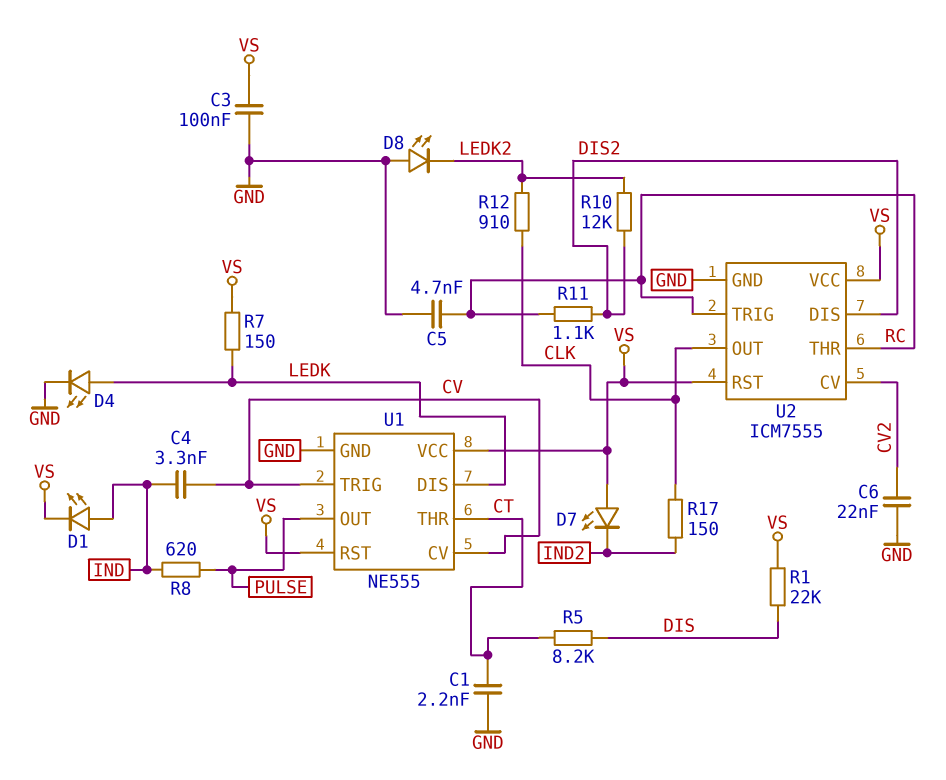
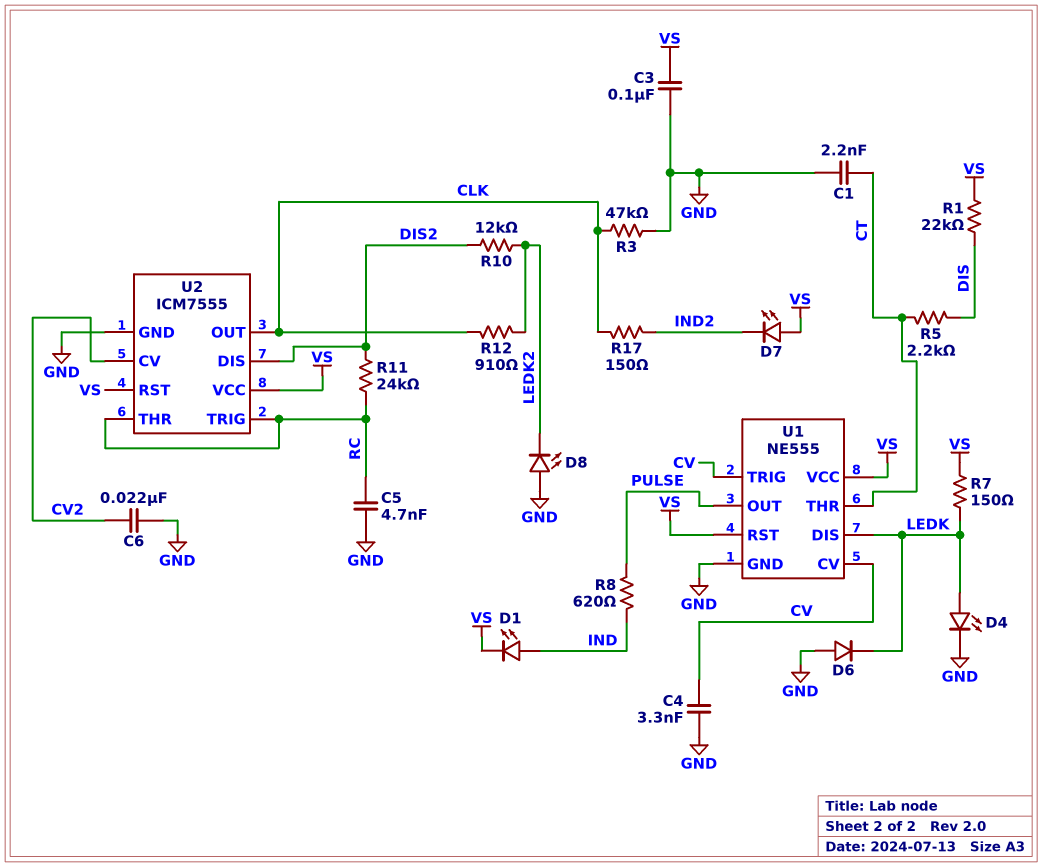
C4: 3.3nF (CV, IND) -> 3.3nF (CV, GND)
D6: none -> diode (A GND, K LEDK)
R3: none -> 47k (CLK, GND)
R5: 8.2k (CT, DIS) -> 2.2k (CT, DIS)
R11: 1.1k (DIS2, RC) -> 24k (DIS2, RC)

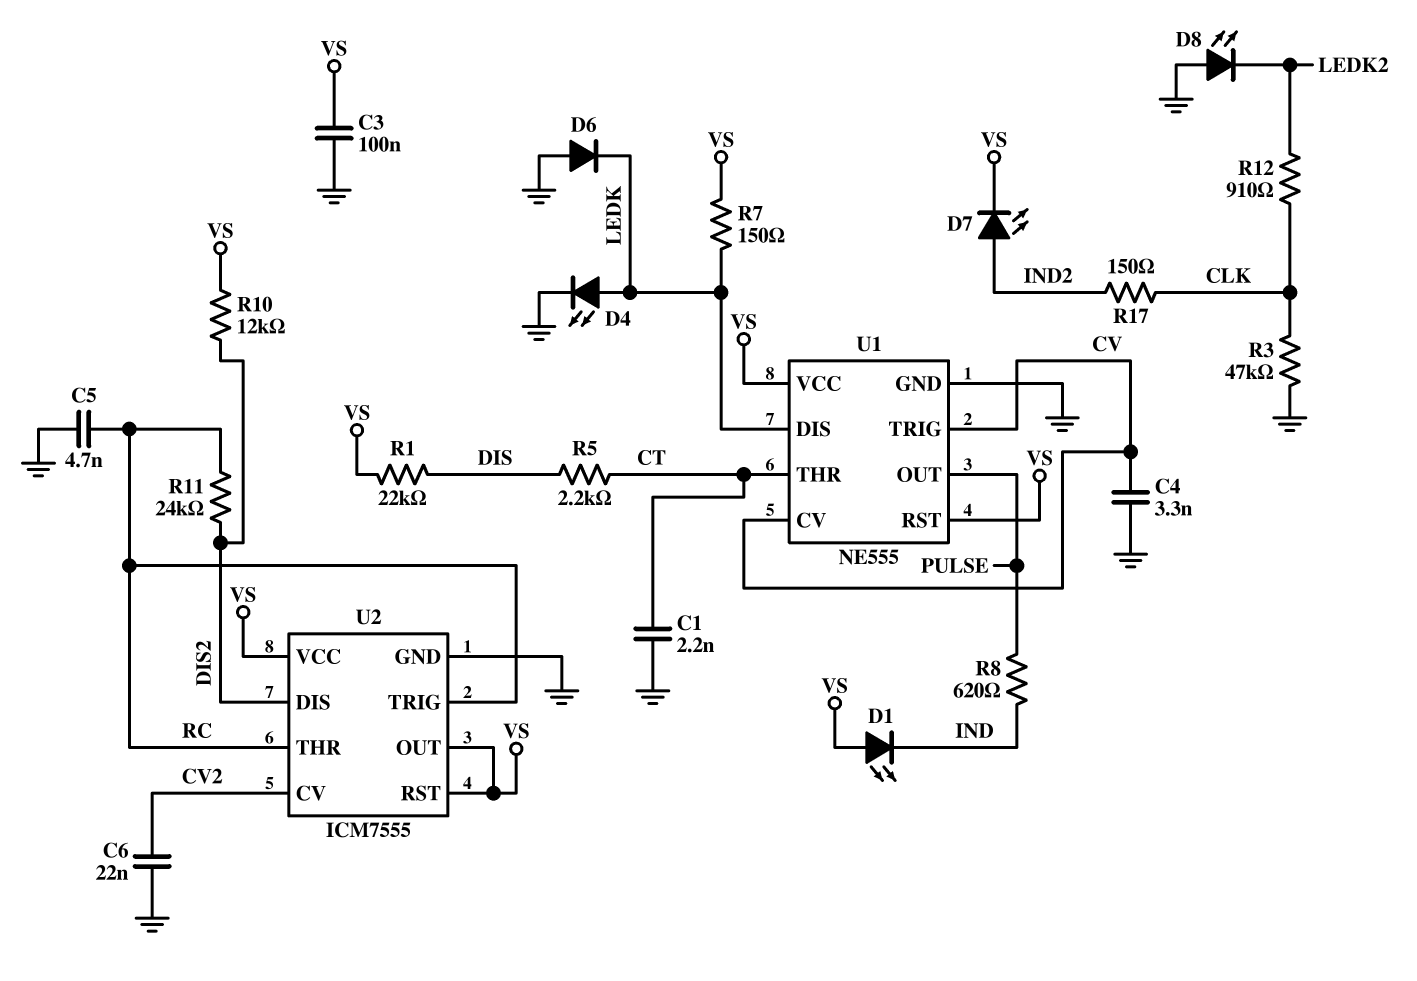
D1: LED (A IND, K VS) -> LED (A VS, K IND)
D7: LED (A VS, K IND2) -> LED (A IND2, K VS)
R10: 12k (DIS2, LEDK2) -> 12k (DIS2, VS)
U2 pin OUT: CLK -> VS

